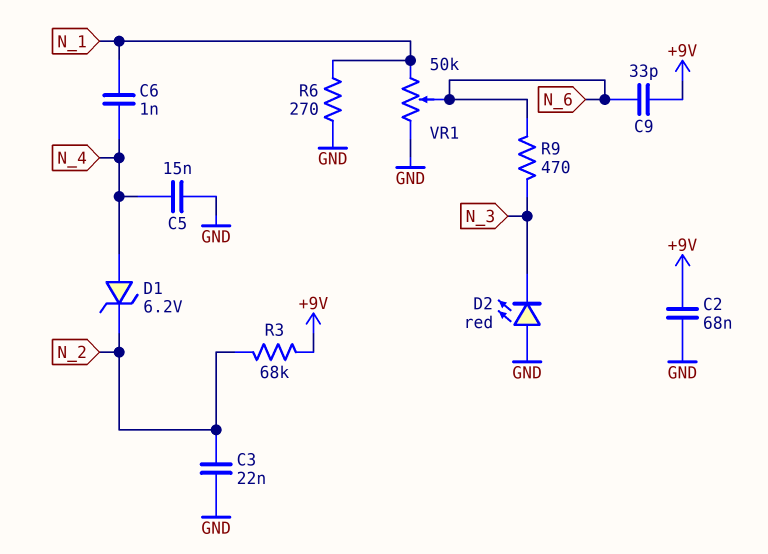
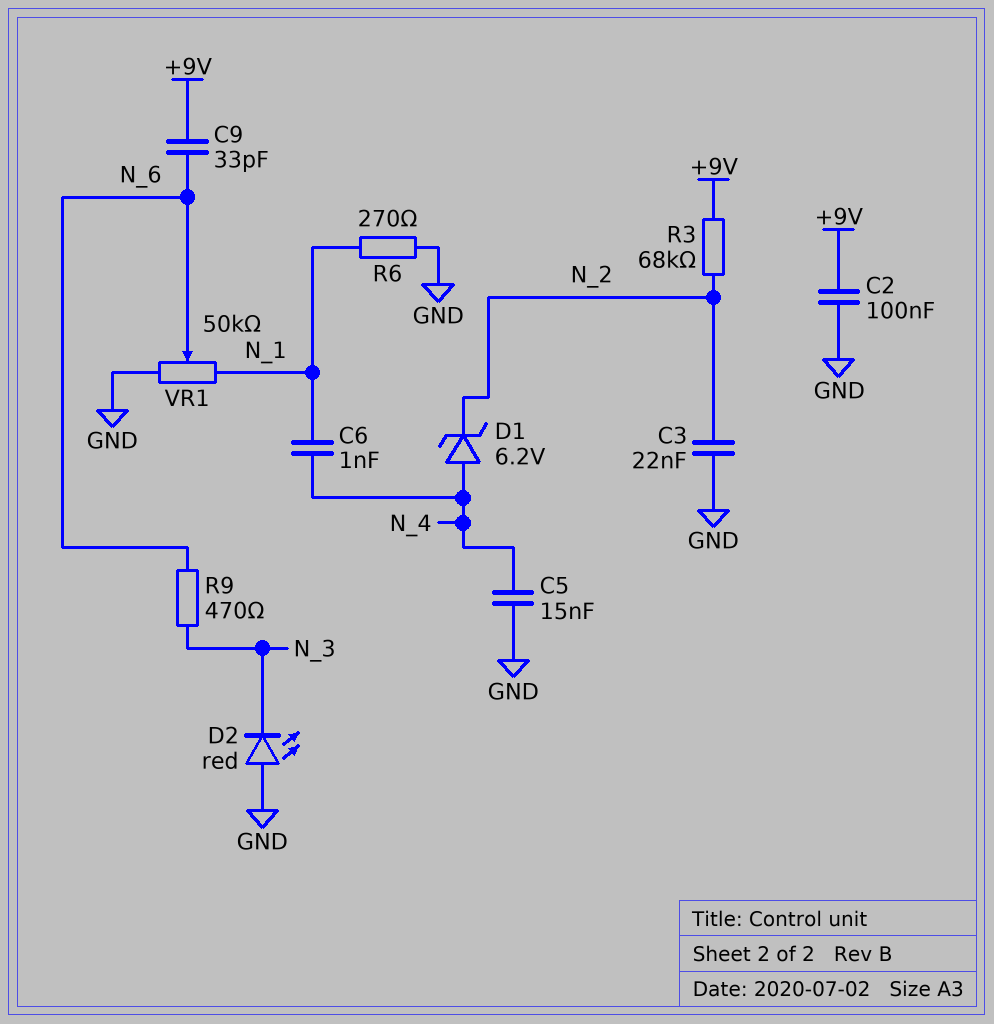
C2: 68nF (+9V, GND) -> 100nF (+9V, GND)

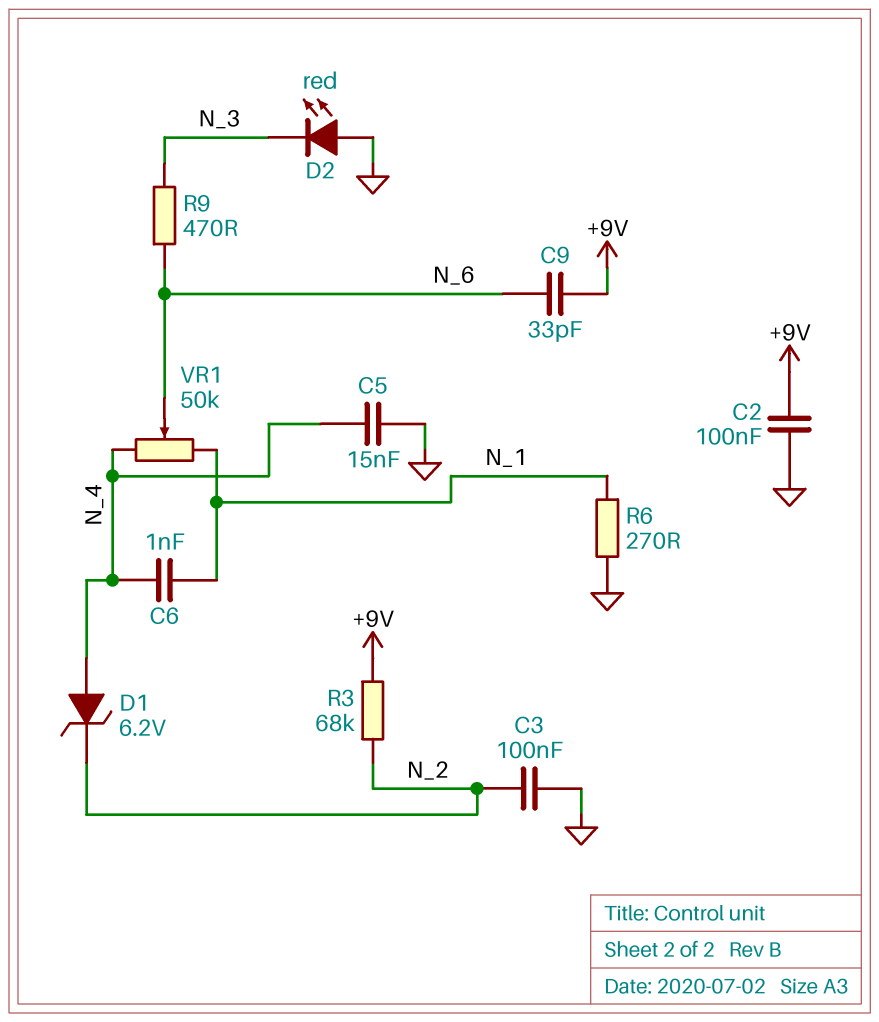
C3: 22nF (GND, N_2) -> 100nF (GND, N_2)
VR1: 50k (GND, N_1, wiper N_6) -> 50k (N_1, N_4, wiper N_6)

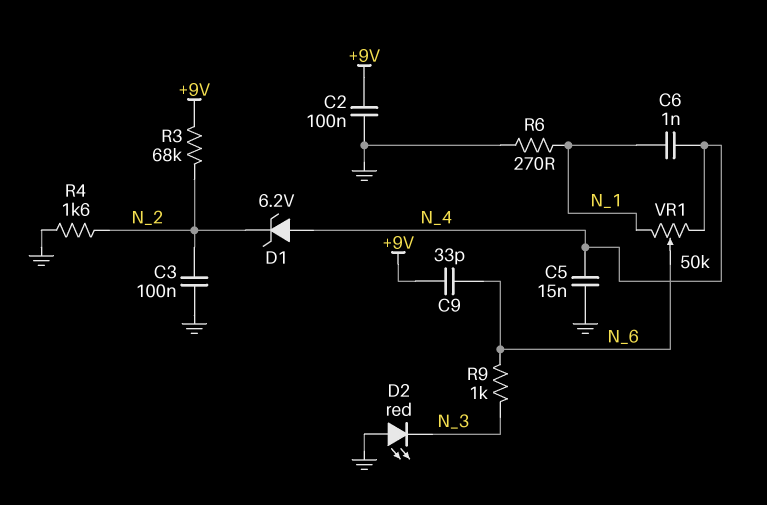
R4: none -> 1.6k (GND, N_2)
R9: 470 (N_3, N_6) -> 1k (N_3, N_6)

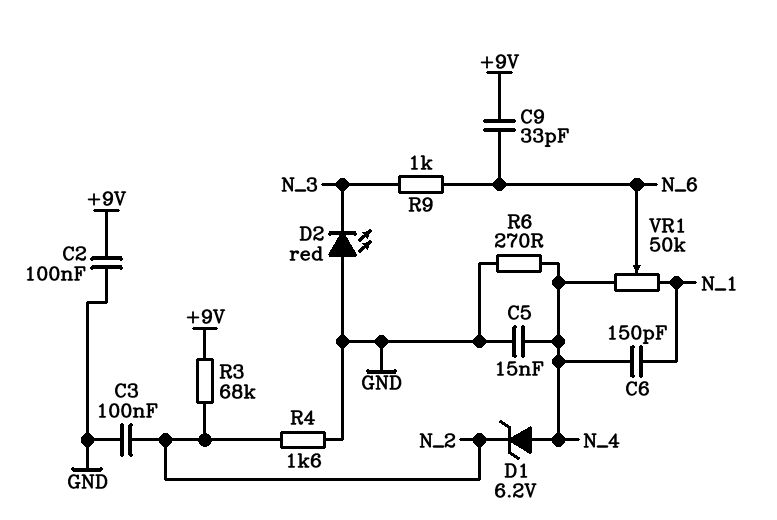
C6: 1nF (N_1, N_4) -> 150pF (N_1, N_4)
R6: 270 (GND, N_1) -> 270 (GND, N_4)

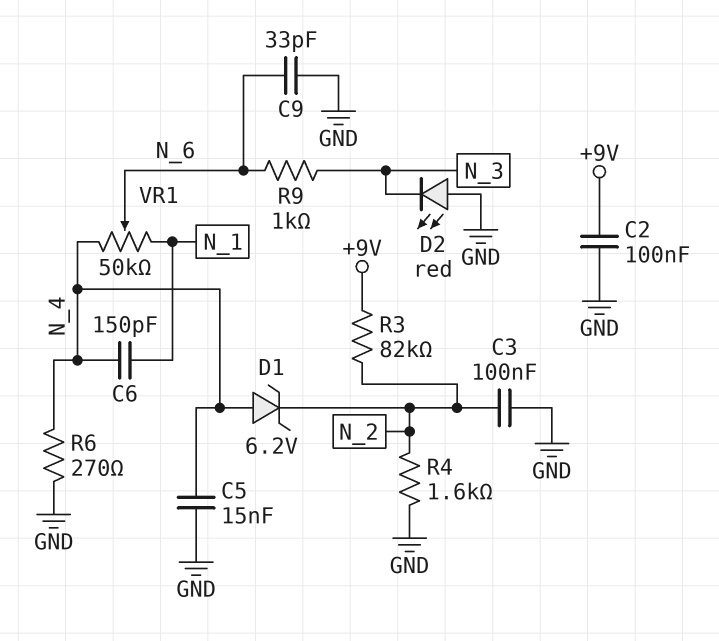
C9: 33pF (+9V, N_6) -> 33pF (GND, N_6)
R3: 68k (+9V, N_2) -> 82k (+9V, N_2)

